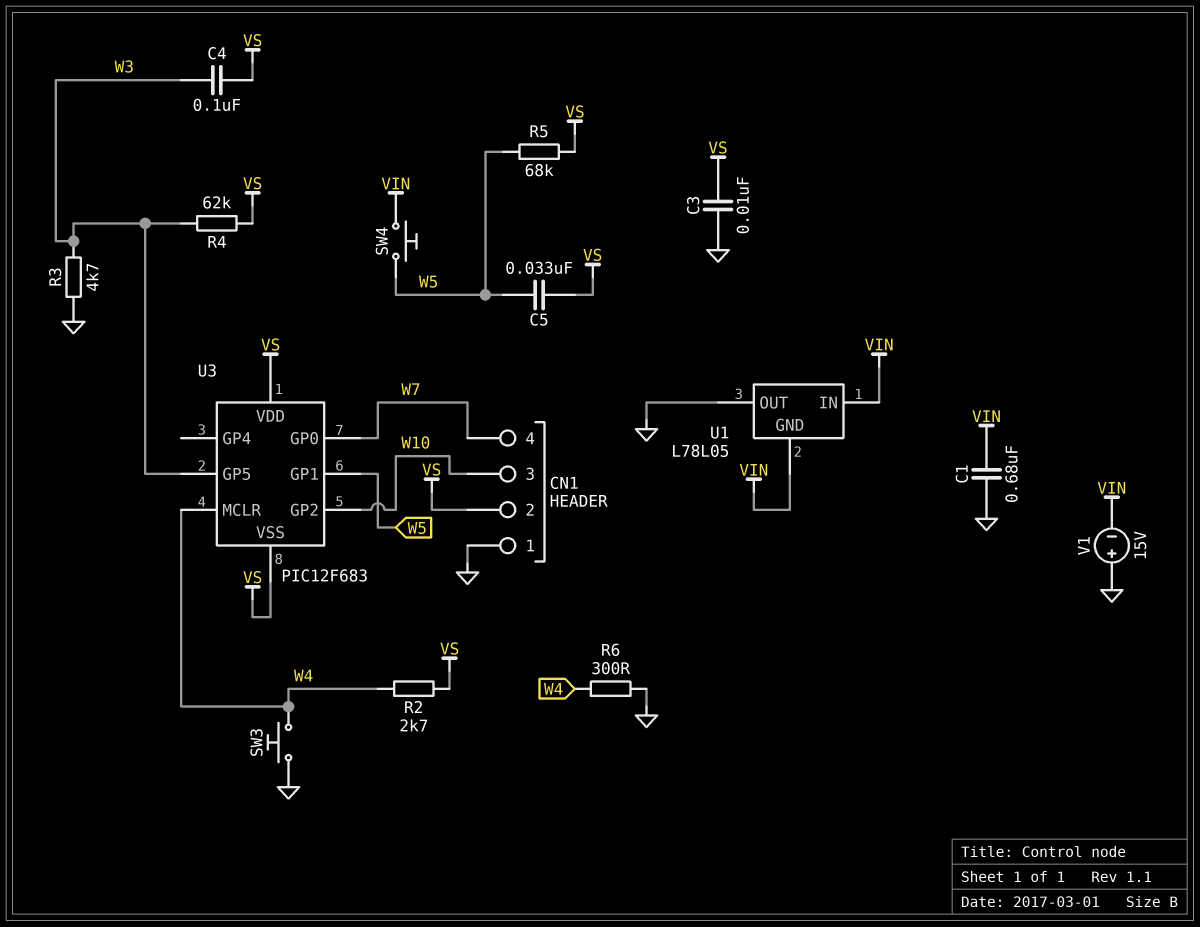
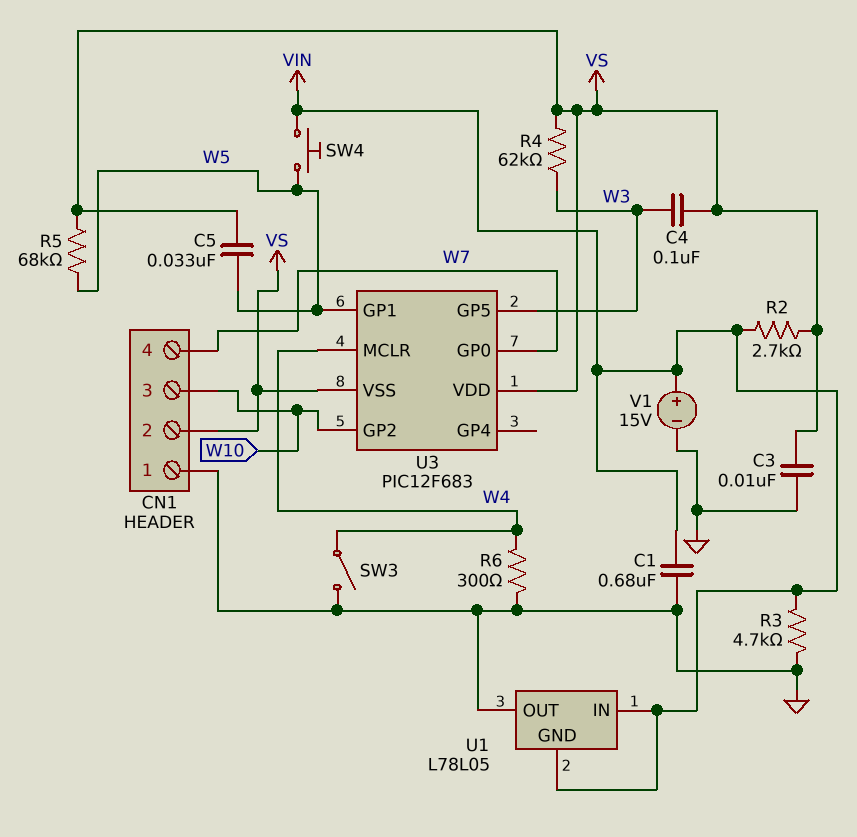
R2: 2.7k (VS, W4) -> 2.7k (VIN, VS)
R3: 4.7k (GND, W3) -> 4.7k (GND, VIN)
SW3: button (GND, W4) -> switch (GND, W4)
V1: 15V (plus GND, minus VIN) -> 15V (plus VIN, minus GND)

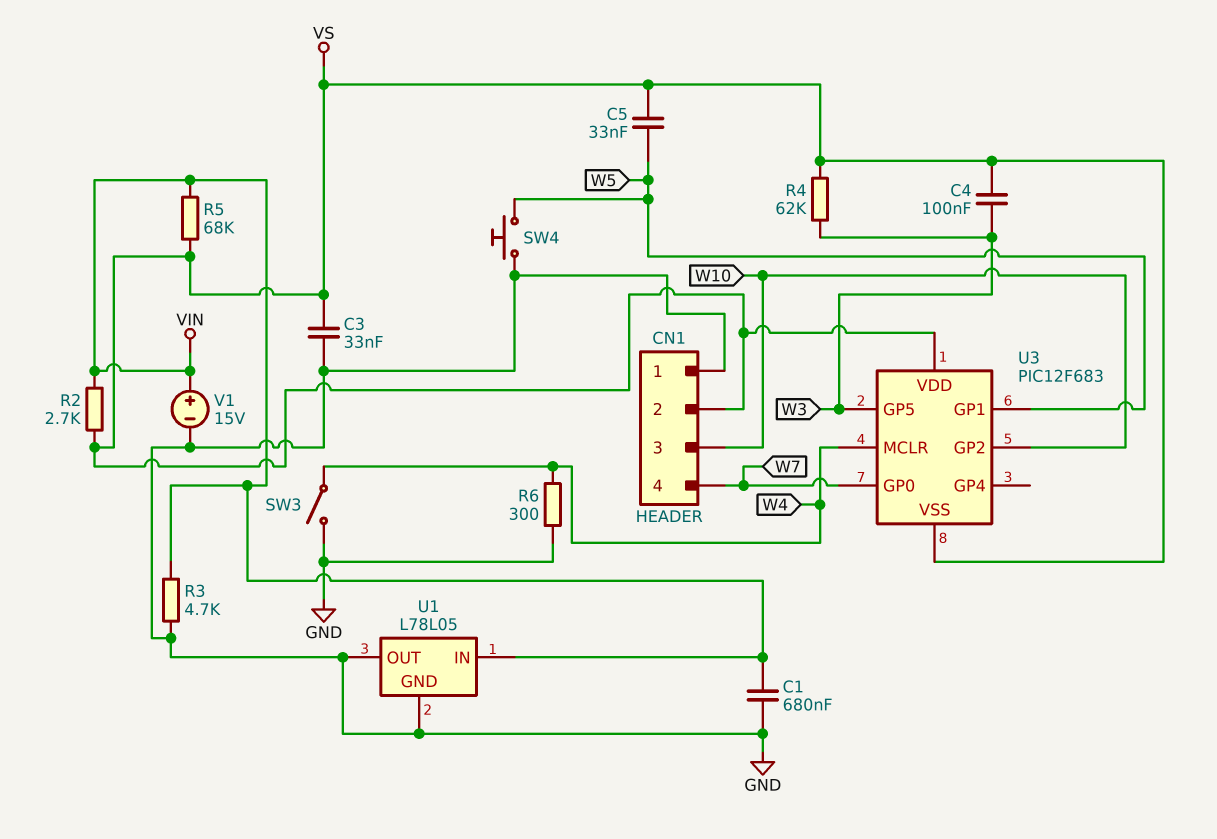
C3: 10nF (GND, VS) -> 33nF (GND, VS)
R5: 68k (VS, W5) -> 68k (VIN, VS)
SW4: button (VIN, W5) -> button (GND, W5)
U1 pin GND: VIN -> GND

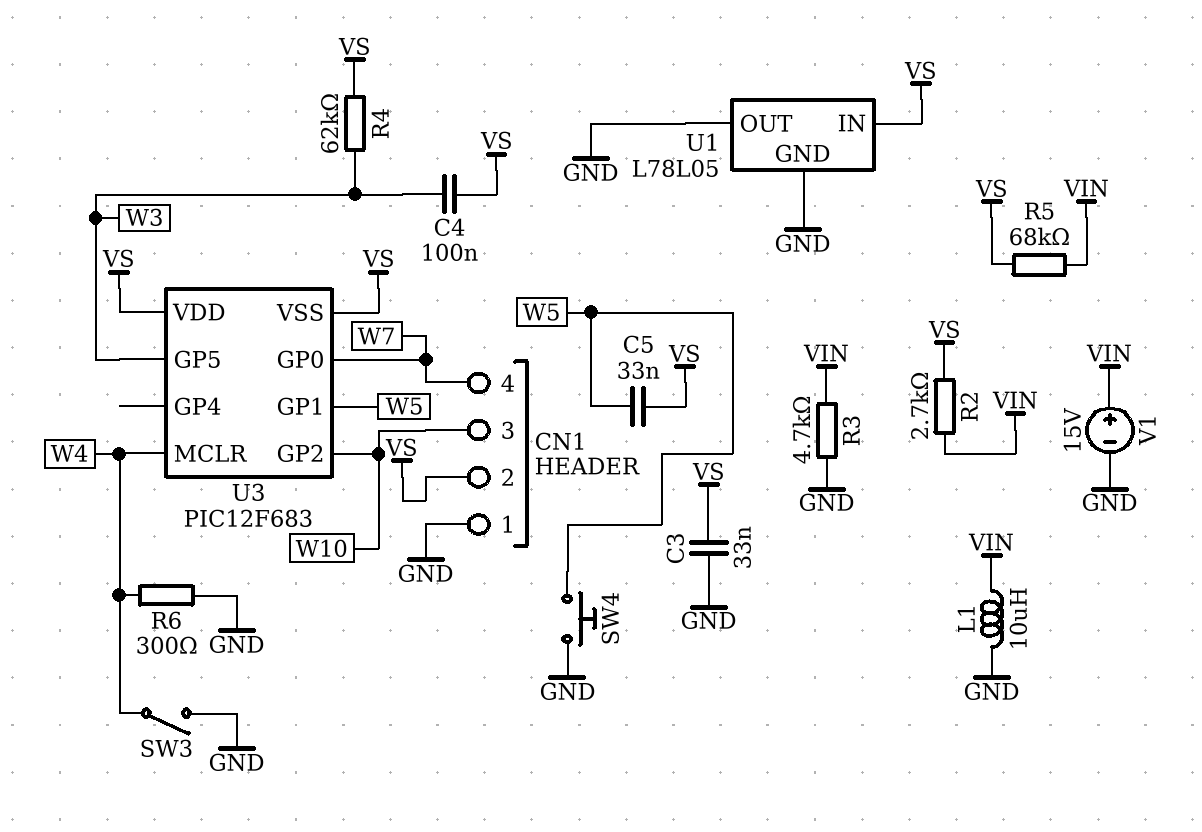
C1: 680nF (GND, VIN) -> none
L1: none -> 10uH (GND, VIN)
U1 pin IN: VIN -> VS

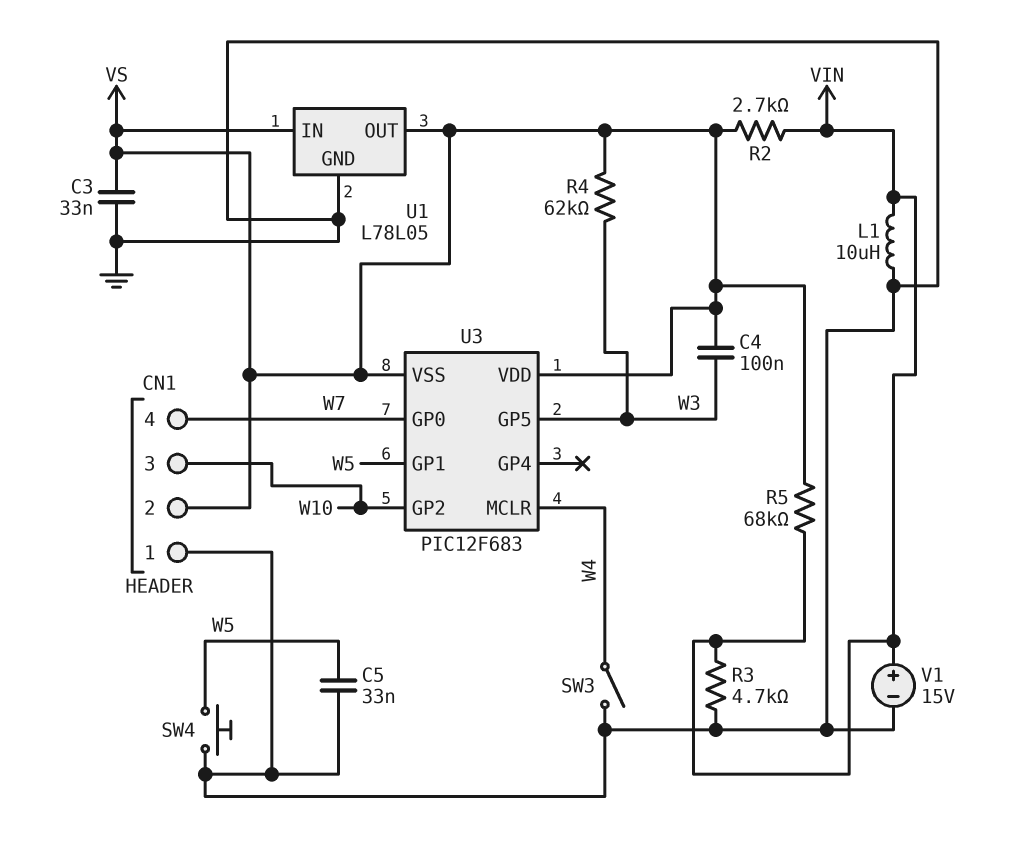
C5: 33nF (VS, W5) -> 33nF (GND, W5)
R6: 300 (GND, W4) -> none
U1 pin OUT: GND -> VS

